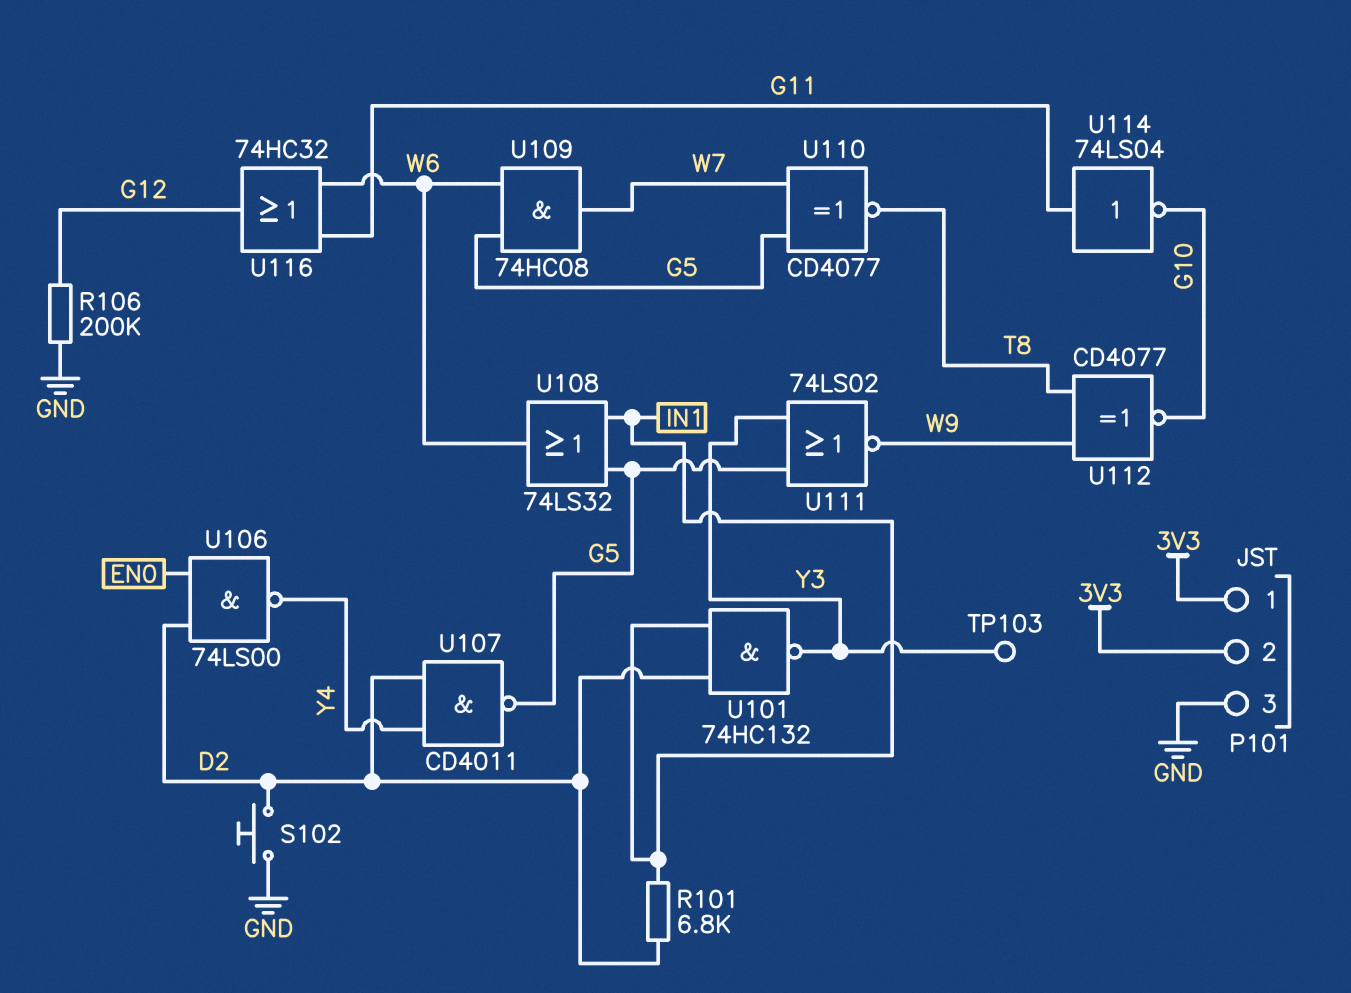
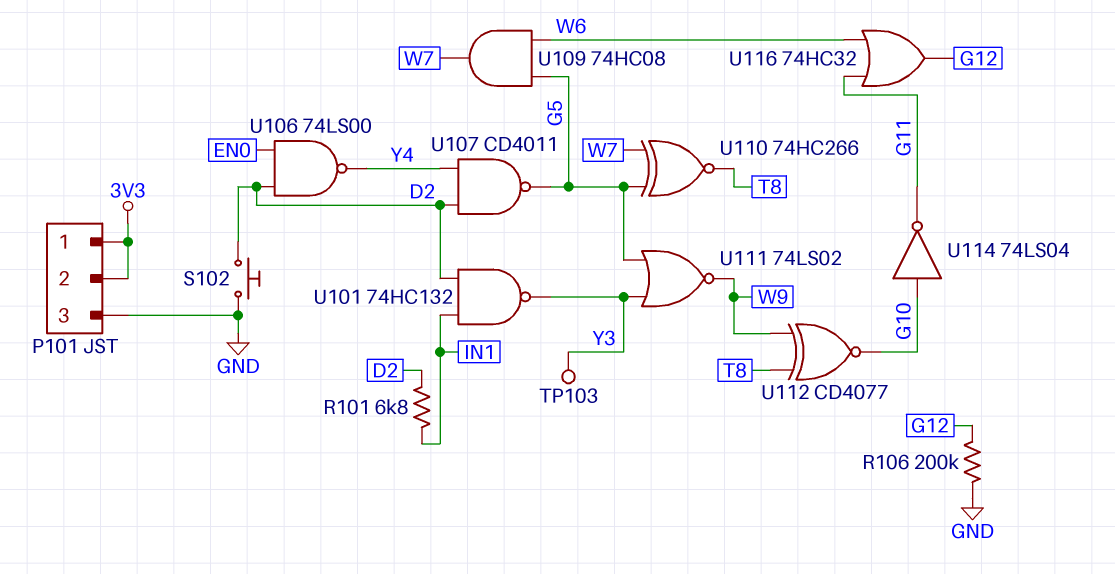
U108: OR 74LS32 (in G5, in IN1, out W6) -> none
U110: XNOR CD4077 (in G5, in W7, out T8) -> XNOR 74HC266 (in G5, in W7, out T8)
U114: NOT 74LS04 (in G11, out G10) -> NOT 74LS04 (in G10, out G11)

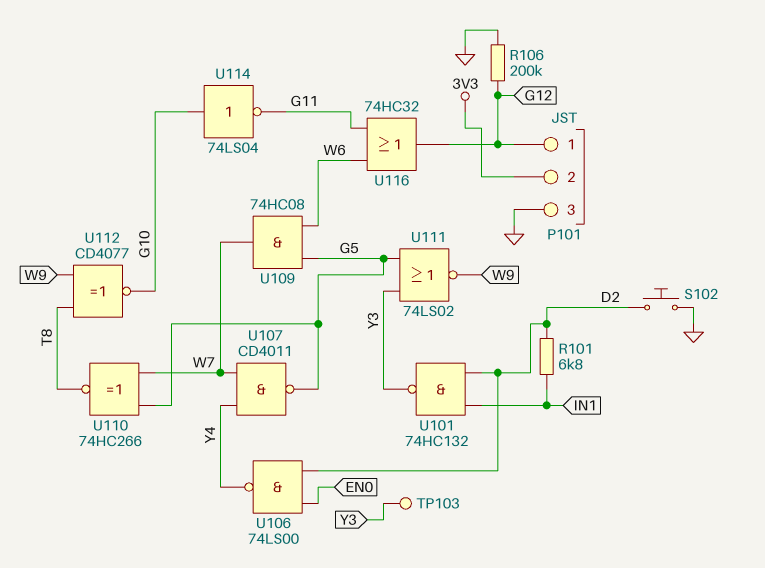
P101 pin 1: 3V3 -> G12
U107: NAND CD4011 (in D2, in Y4, out G5) -> NAND CD4011 (in W7, in Y4, out G5)

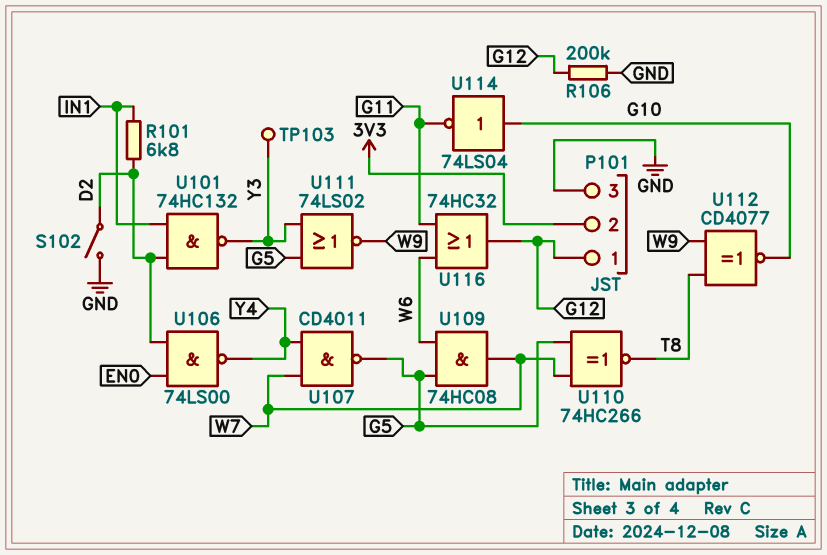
S102: button (D2, GND) -> switch (D2, GND)

